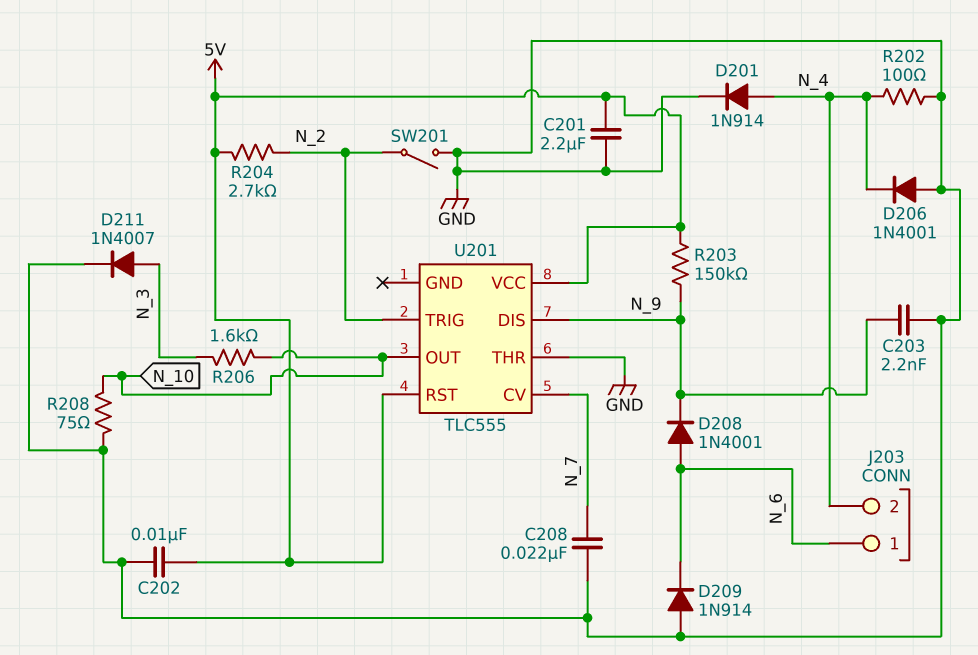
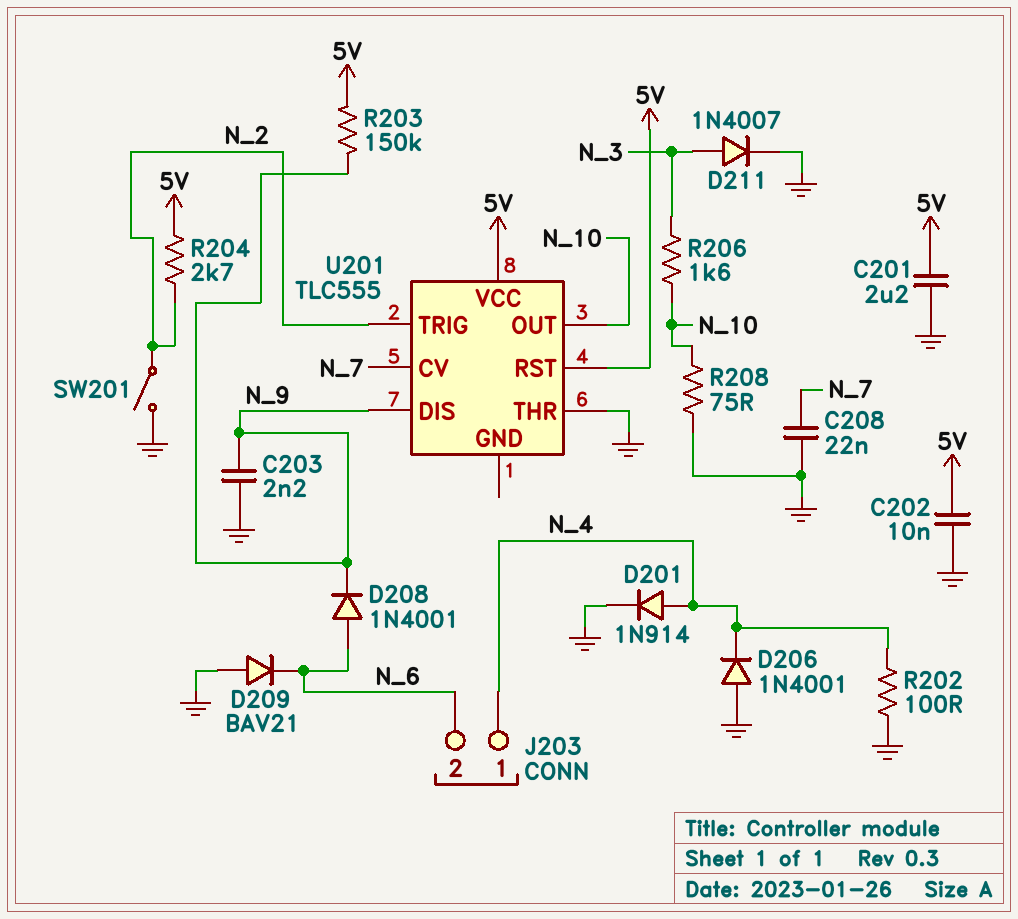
D209: diode 1N914 (A GND, K N_6) -> diode BAV21 (A GND, K N_6)
J203 pin 1: N_6 -> N_4
J203 pin 2: N_4 -> N_6

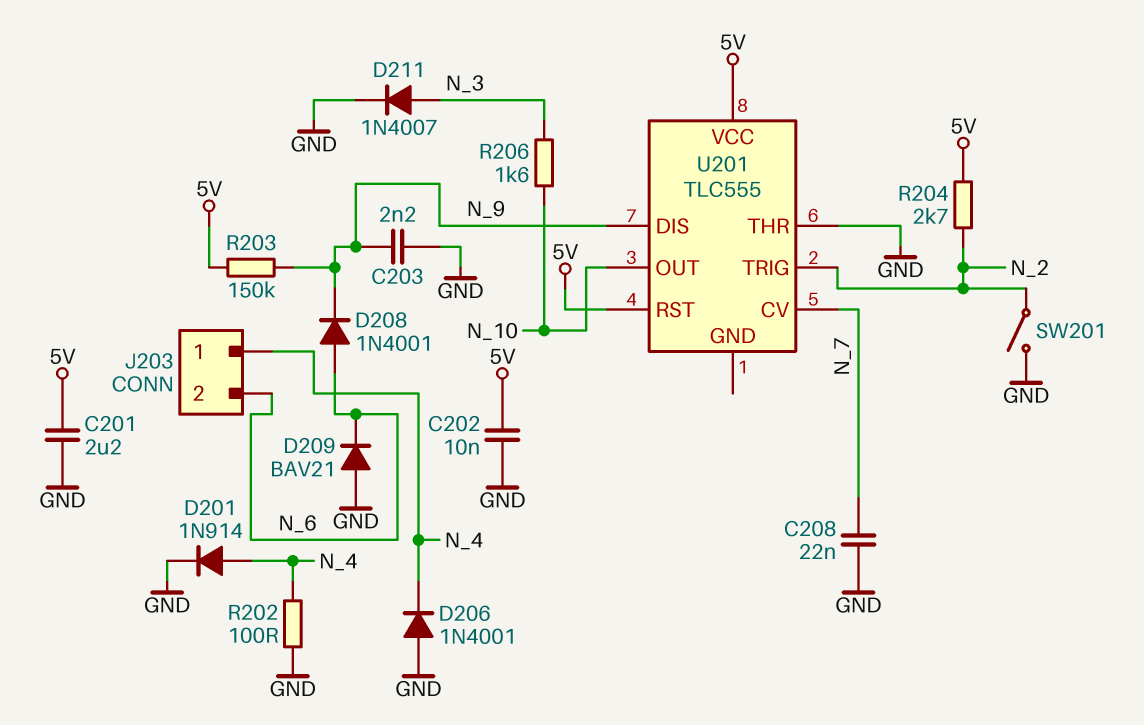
R208: 75 (GND, N_10) -> none

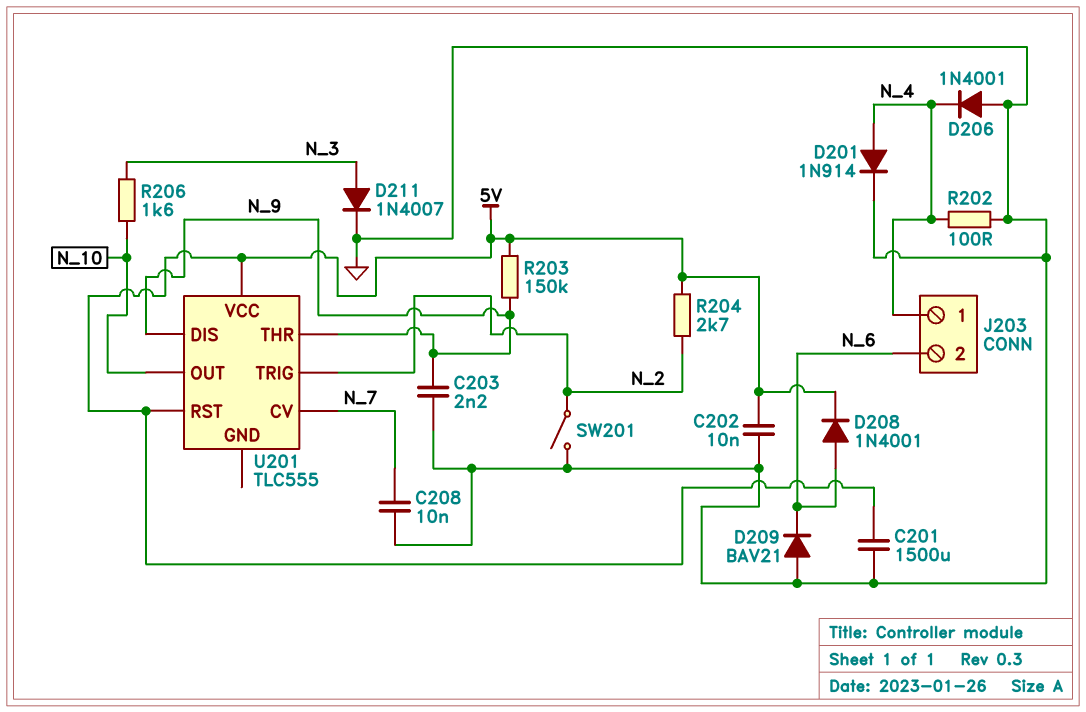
C201: 2.2uF (5V, GND) -> 1500uF (5V, GND)
C208: 22nF (GND, N_7) -> 10nF (GND, N_7)
D208: diode 1N4001 (A N_6, K N_9) -> diode 1N4001 (A N_6, K 5V)
U201 pin THR: GND -> N_9

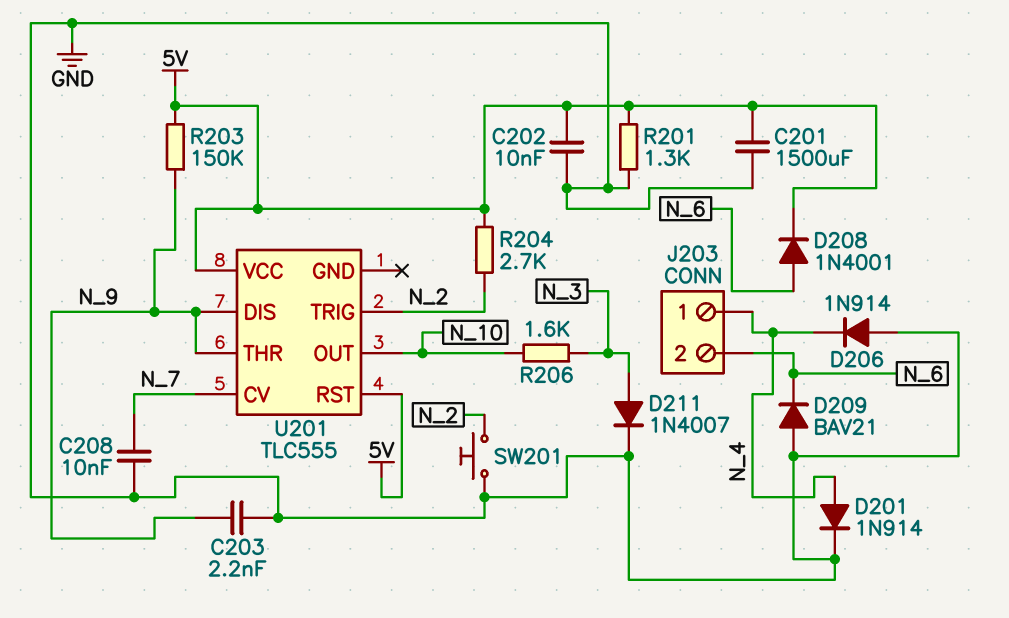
D206: diode 1N4001 (A GND, K N_4) -> diode 1N914 (A GND, K N_4)
R201: none -> 1.3k (5V, GND)
R202: 100 (GND, N_4) -> none
SW201: switch (GND, N_2) -> button (GND, N_2)

